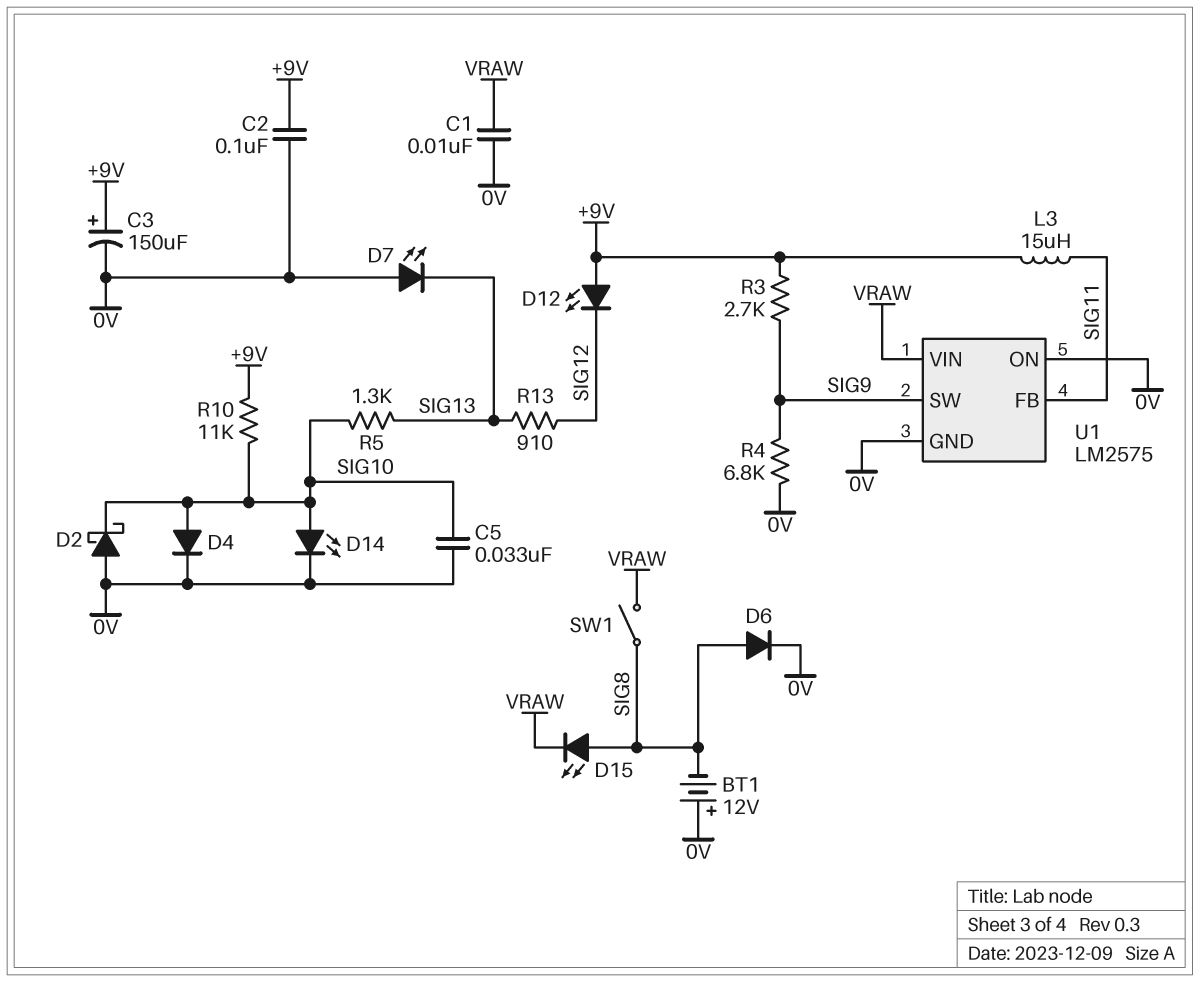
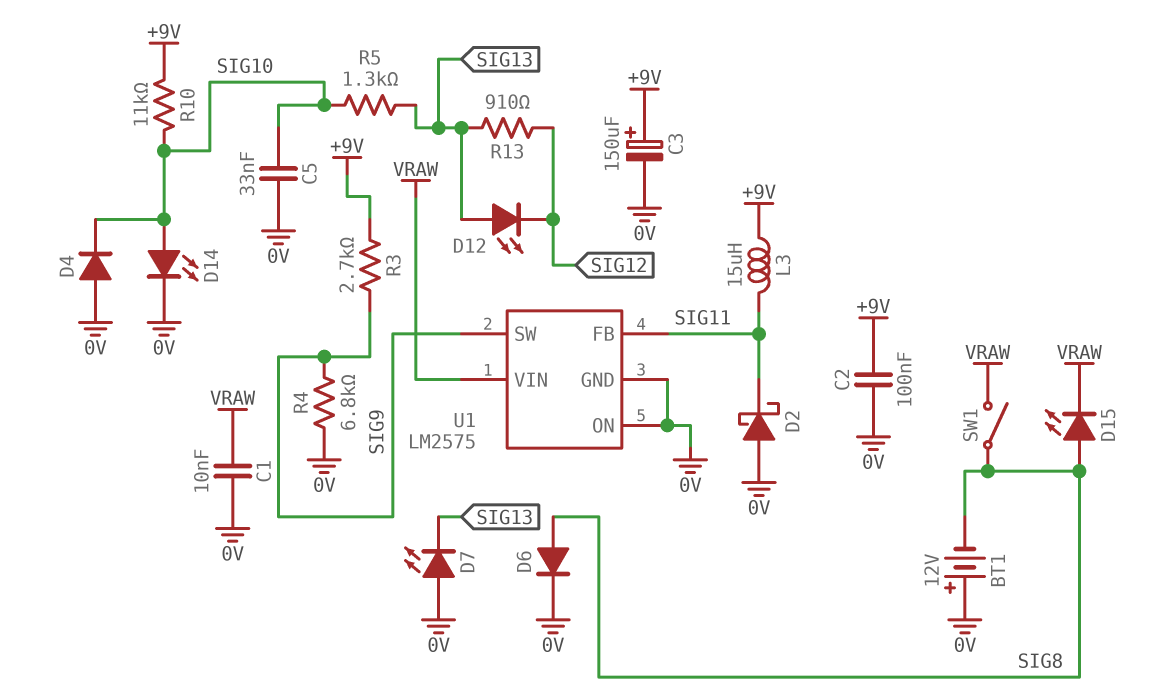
D2: schottky (A 0V, K SIG10) -> schottky (A 0V, K SIG11)
D4: diode (A SIG10, K 0V) -> diode (A 0V, K SIG10)
D12: LED (A +9V, K SIG12) -> LED (A SIG13, K SIG12)

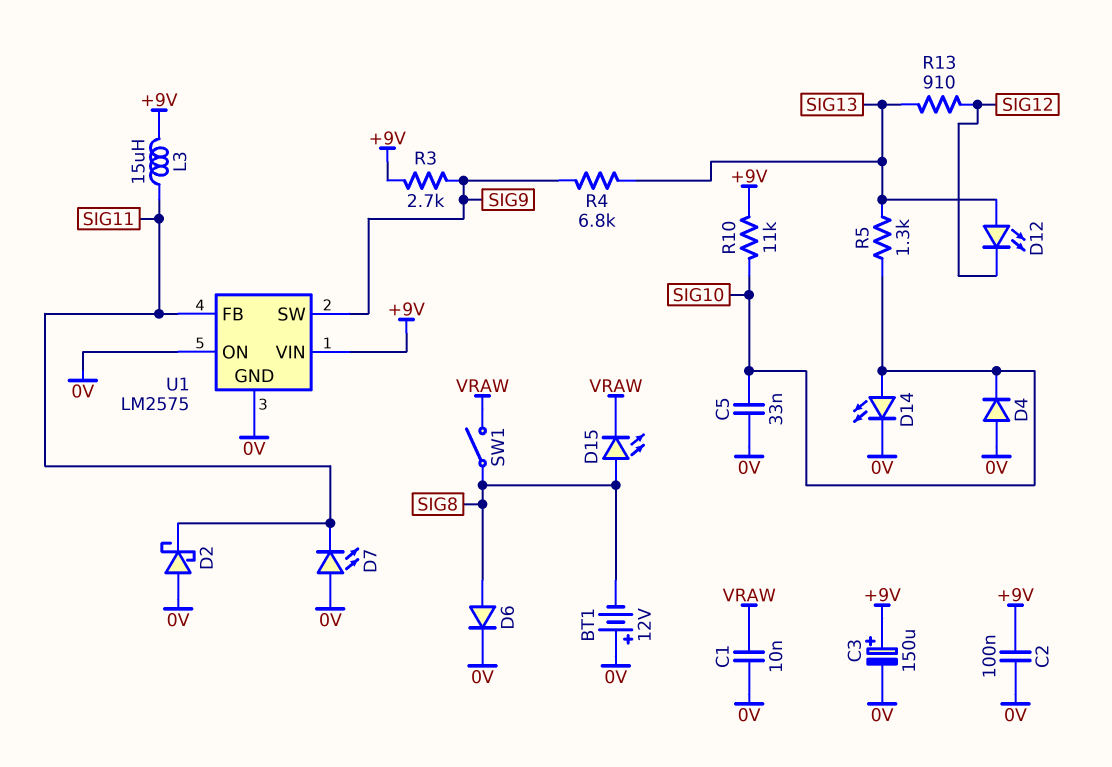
D7: LED (A 0V, K SIG13) -> LED (A 0V, K SIG11)
R4: 6.8k (0V, SIG9) -> 6.8k (SIG9, SIG13)
U1 pin VIN: VRAW -> +9V

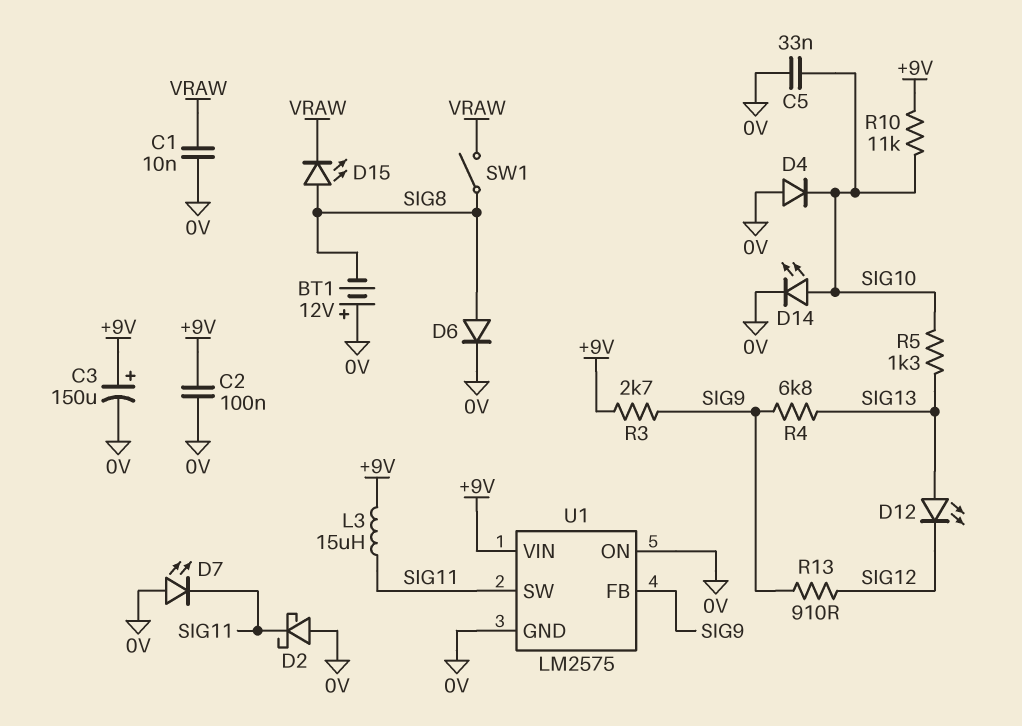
R13: 910 (SIG12, SIG13) -> 910 (SIG9, SIG12)
U1 pin FB: SIG11 -> SIG9
U1 pin SW: SIG9 -> SIG11

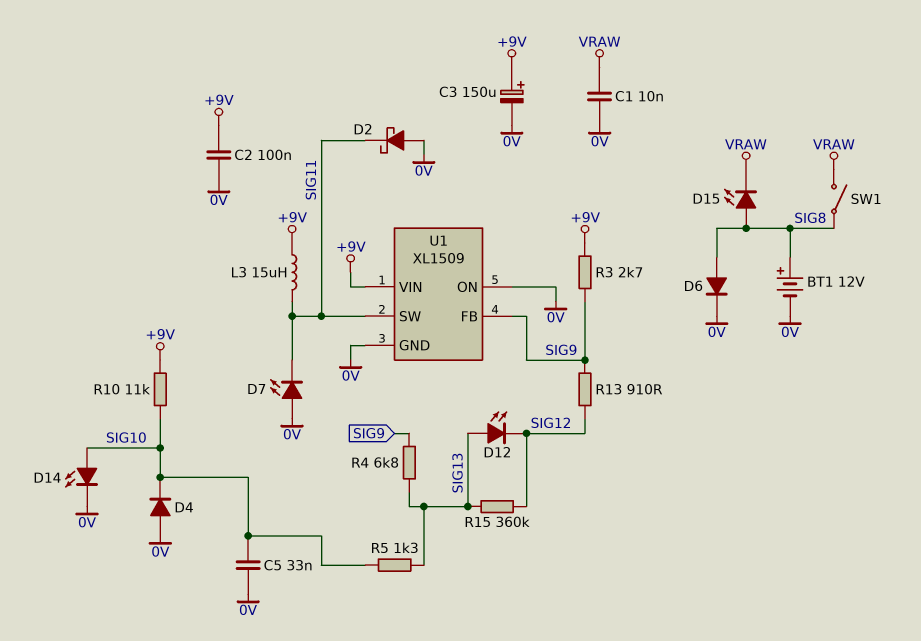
BT1: 12V (plus 0V, minus SIG8) -> 12V (plus SIG8, minus 0V)
R15: none -> 360k (SIG12, SIG13)
U1: LM2575 -> XL1509

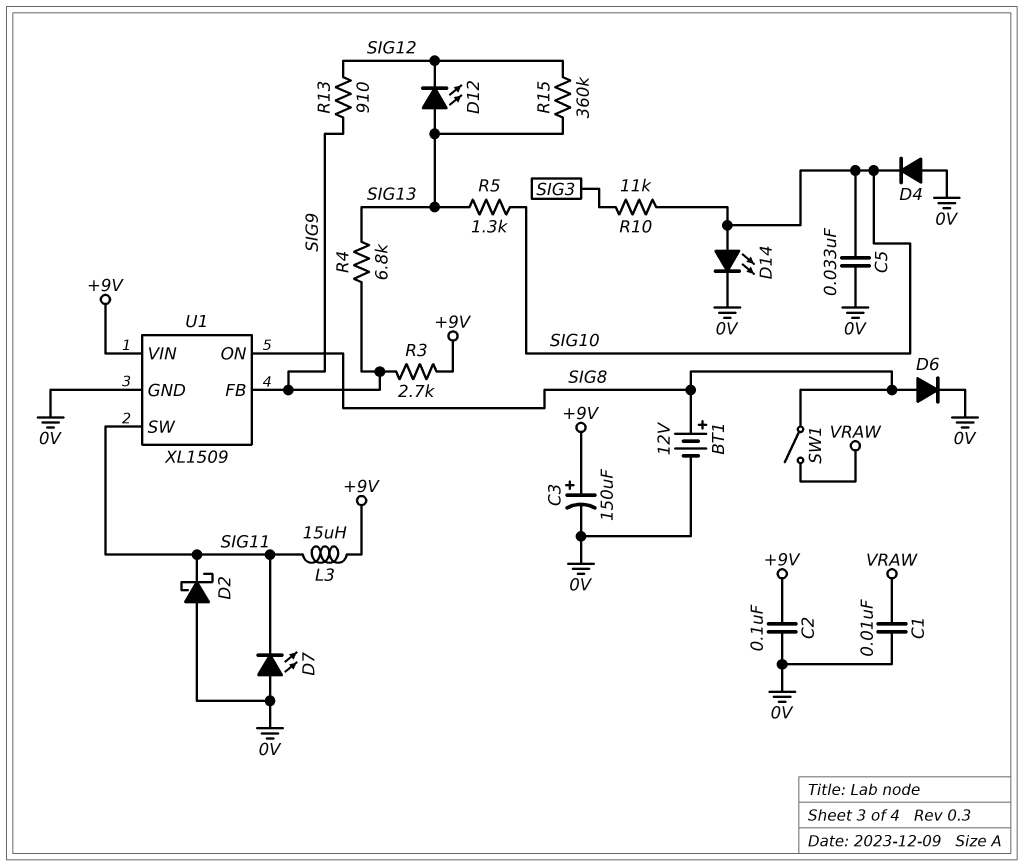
D15: LED (A SIG8, K VRAW) -> none
R10: 11k (+9V, SIG10) -> 11k (SIG3, SIG10)
U1 pin ON: 0V -> SIG8

